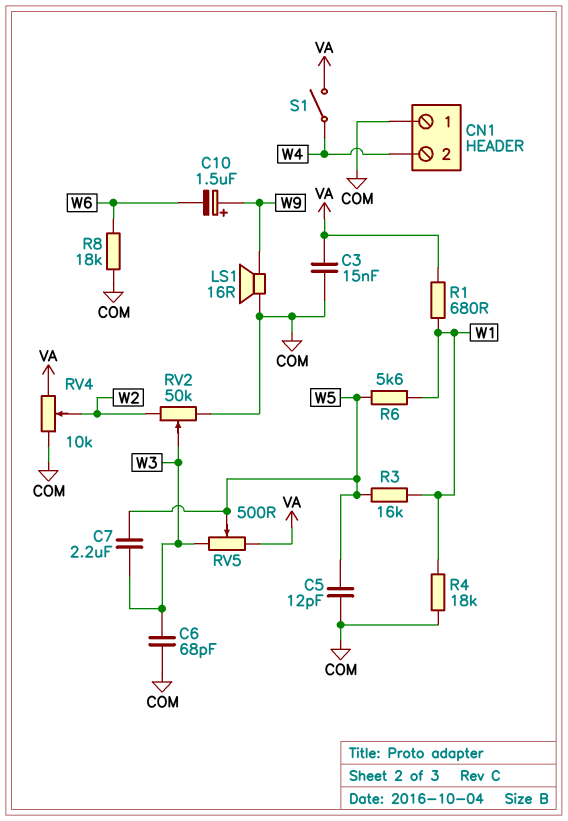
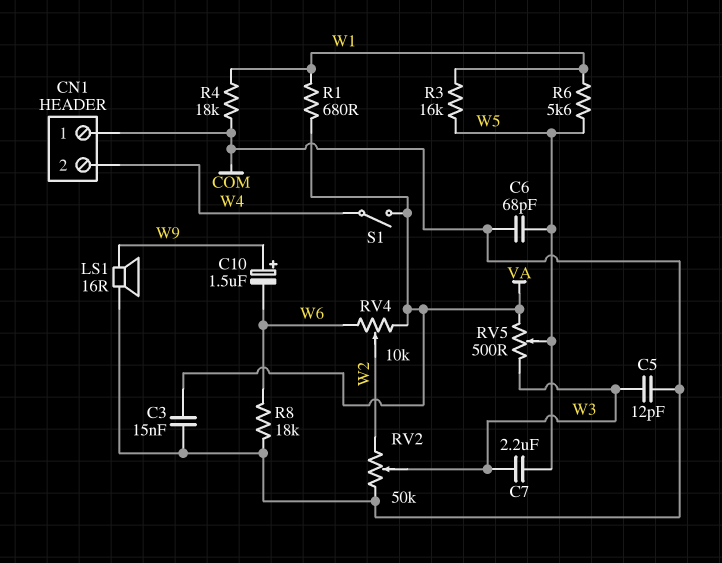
C5: 12pF (COM, W5) -> 12pF (COM, W3)
C6: 68pF (COM, W3) -> 68pF (COM, W5)
RV4: 10k (COM, VA, wiper W2) -> 10k (VA, W6, wiper W2)

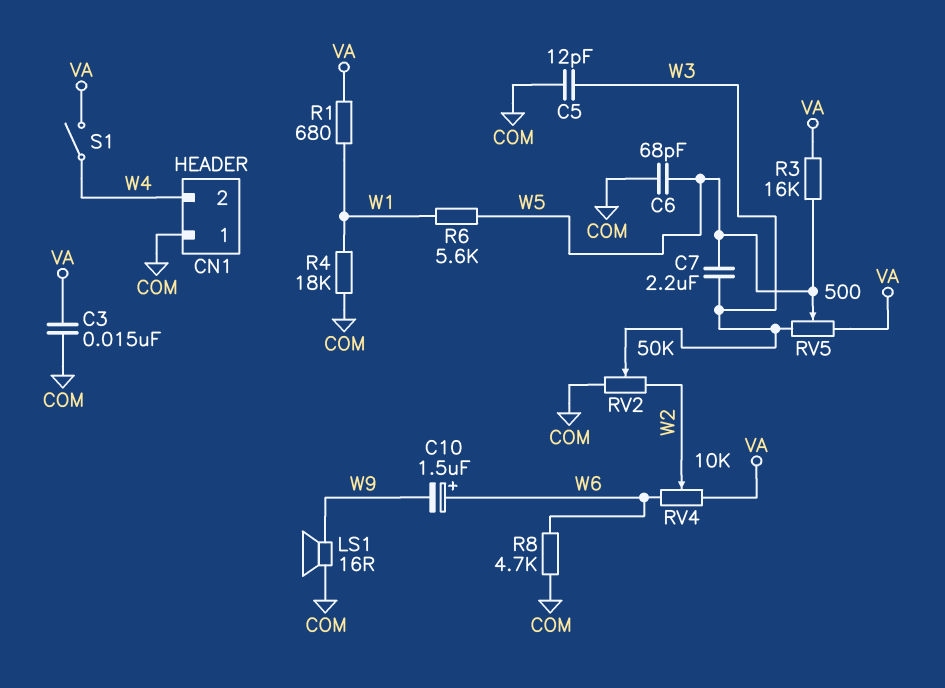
C10: 1.5uF (plus W9, minus W6) -> 1.5uF (plus W6, minus W9)
R3: 16k (W1, W5) -> 16k (VA, W5)
R8: 18k (COM, W6) -> 4.7k (COM, W6)

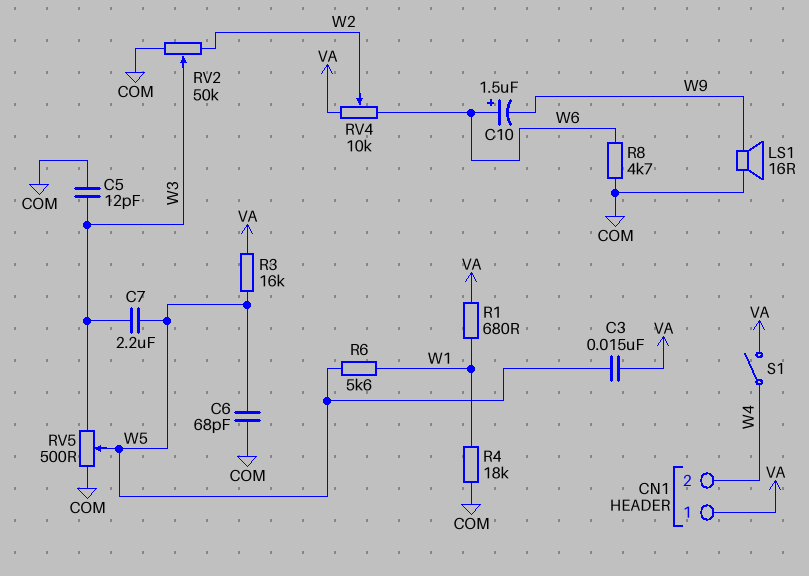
C3: 15nF (COM, VA) -> 15nF (VA, W5)
CN1 pin 1: COM -> VA
RV5: 500 (VA, W3, wiper W5) -> 500 (COM, W3, wiper W5)

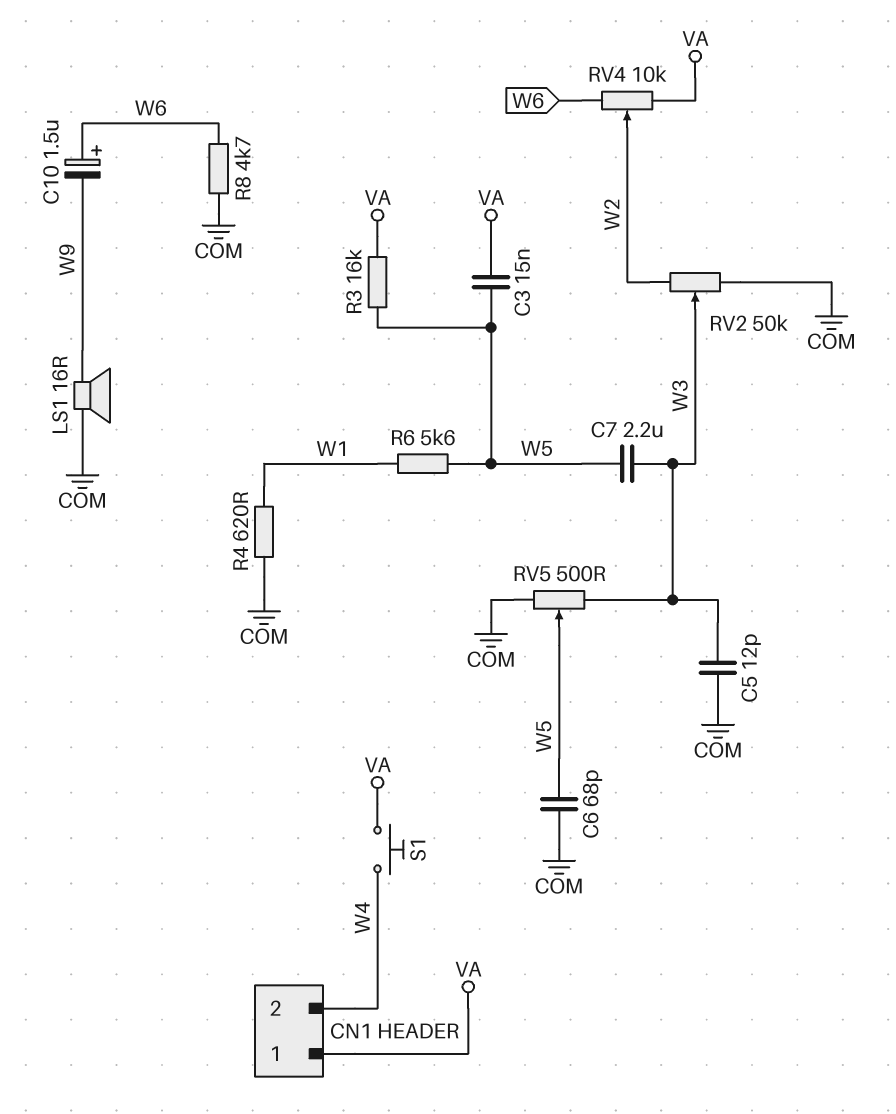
R1: 680 (VA, W1) -> none
R4: 18k (COM, W1) -> 620 (COM, W1)
S1: switch (VA, W4) -> button (VA, W4)

